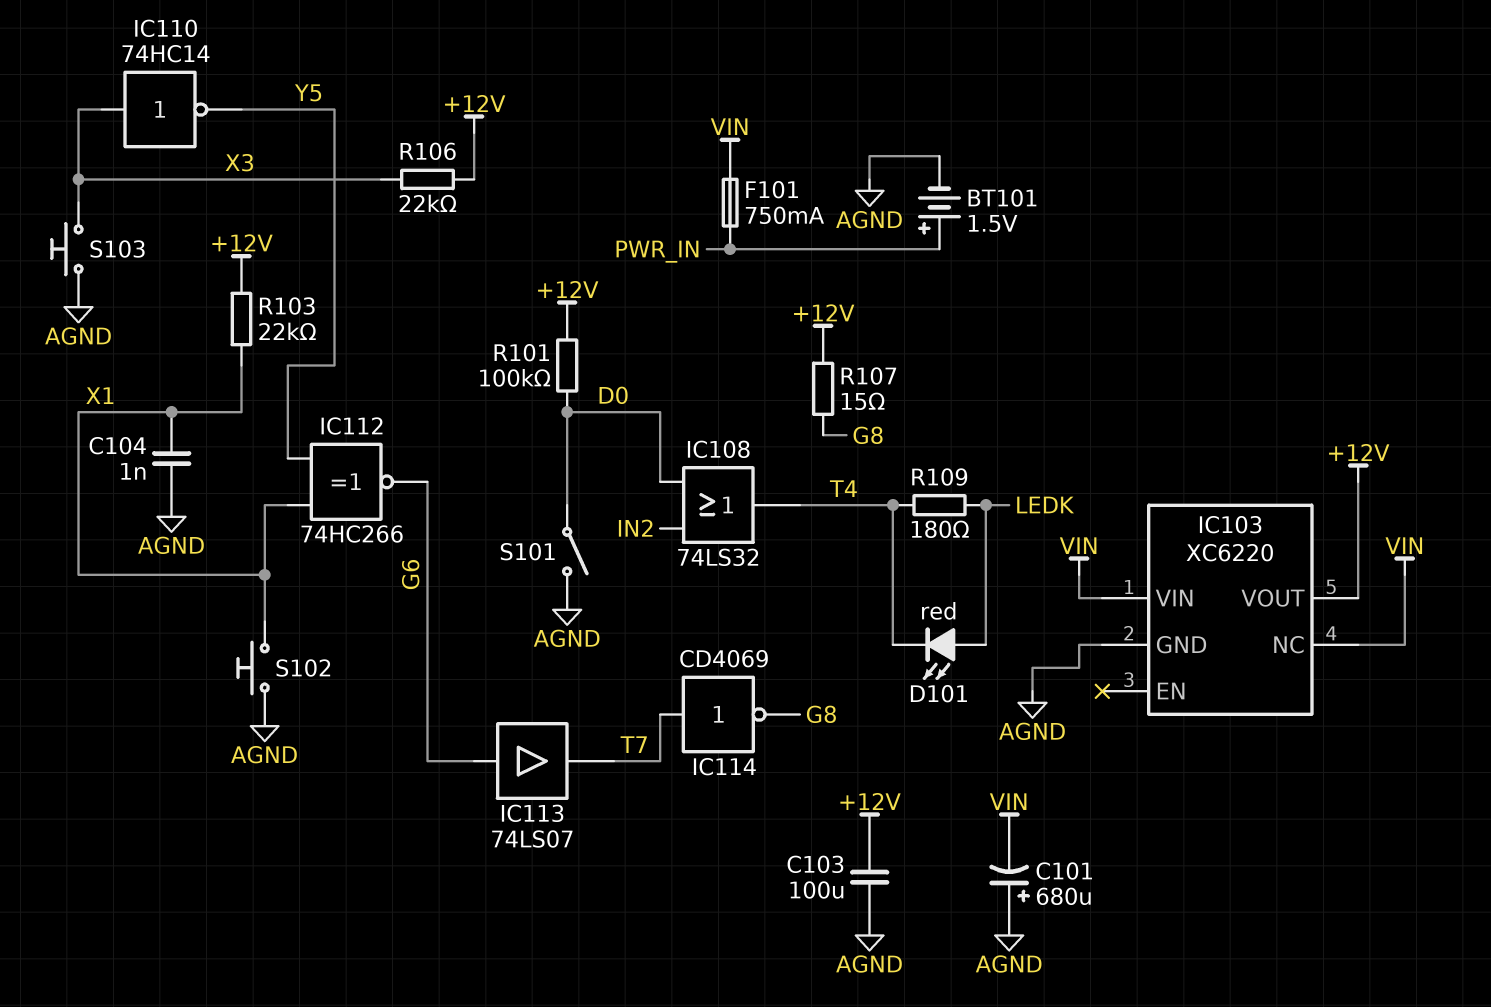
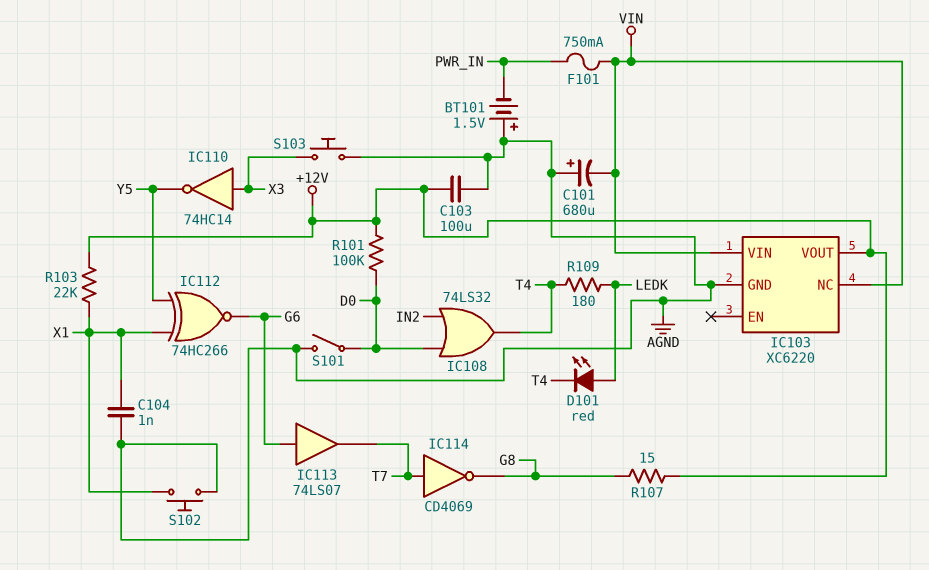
BT101: 1.5V (plus PWR_IN, minus AGND) -> 1.5V (plus AGND, minus PWR_IN)
R106: 22k (+12V, X3) -> none

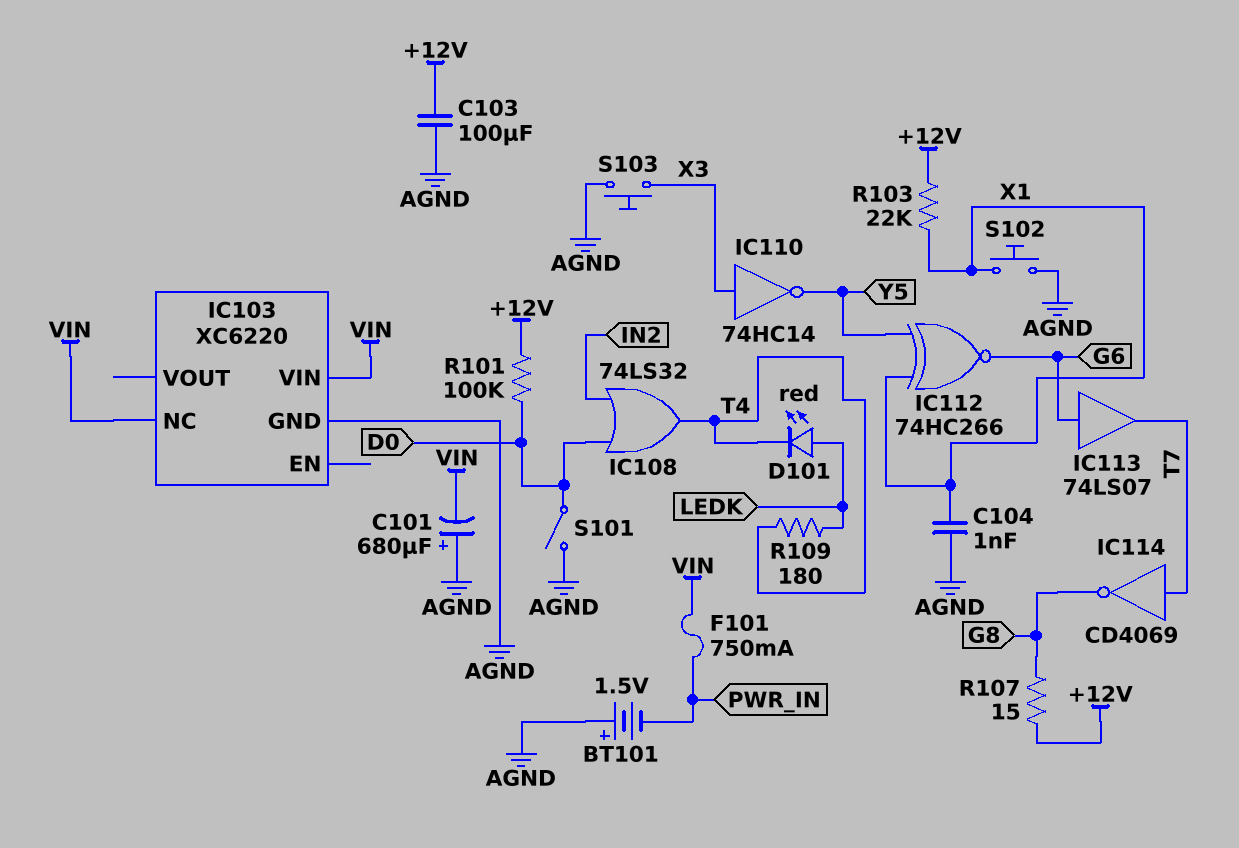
IC103 pin VOUT: +12V -> none

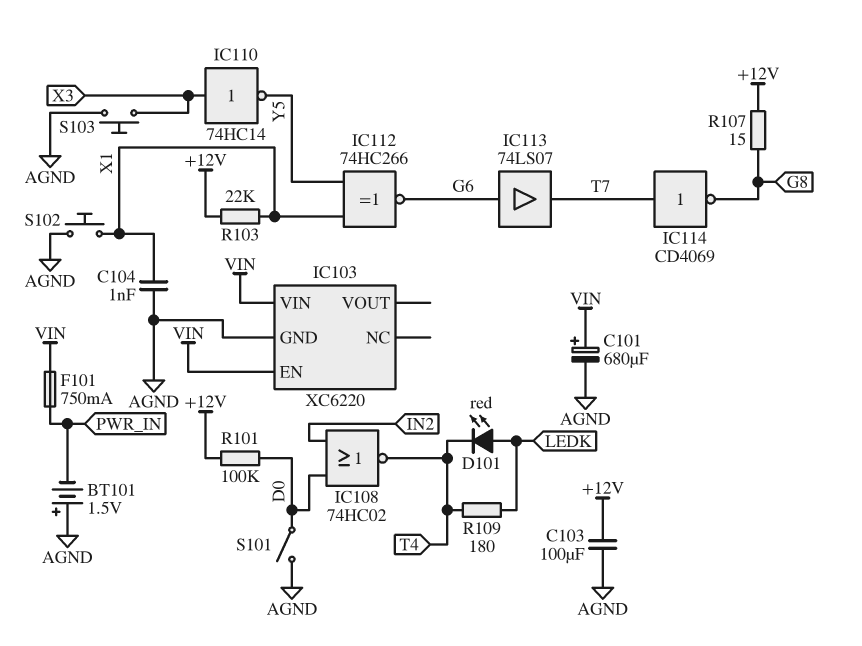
C101: 680uF (plus AGND, minus VIN) -> 680uF (plus VIN, minus AGND)
IC103 pin EN: none -> VIN
IC103 pin NC: VIN -> none
IC108: OR 74LS32 (in D0, in IN2, out T4) -> NOR 74HC02 (in D0, in IN2, out T4)

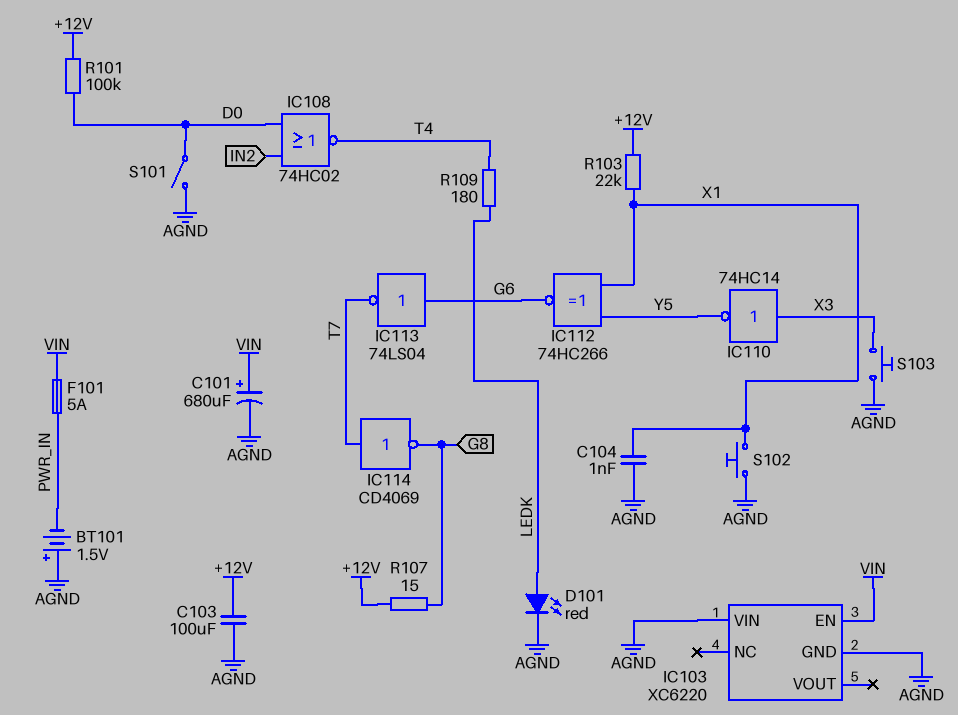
D101: LED red (A LEDK, K T4) -> LED red (A LEDK, K AGND)
F101: 750mA (PWR_IN, VIN) -> 5A (PWR_IN, VIN)
IC103 pin VIN: VIN -> AGND
IC113: buffer 74LS07 (in G6, out T7) -> NOT 74LS04 (in G6, out T7)

